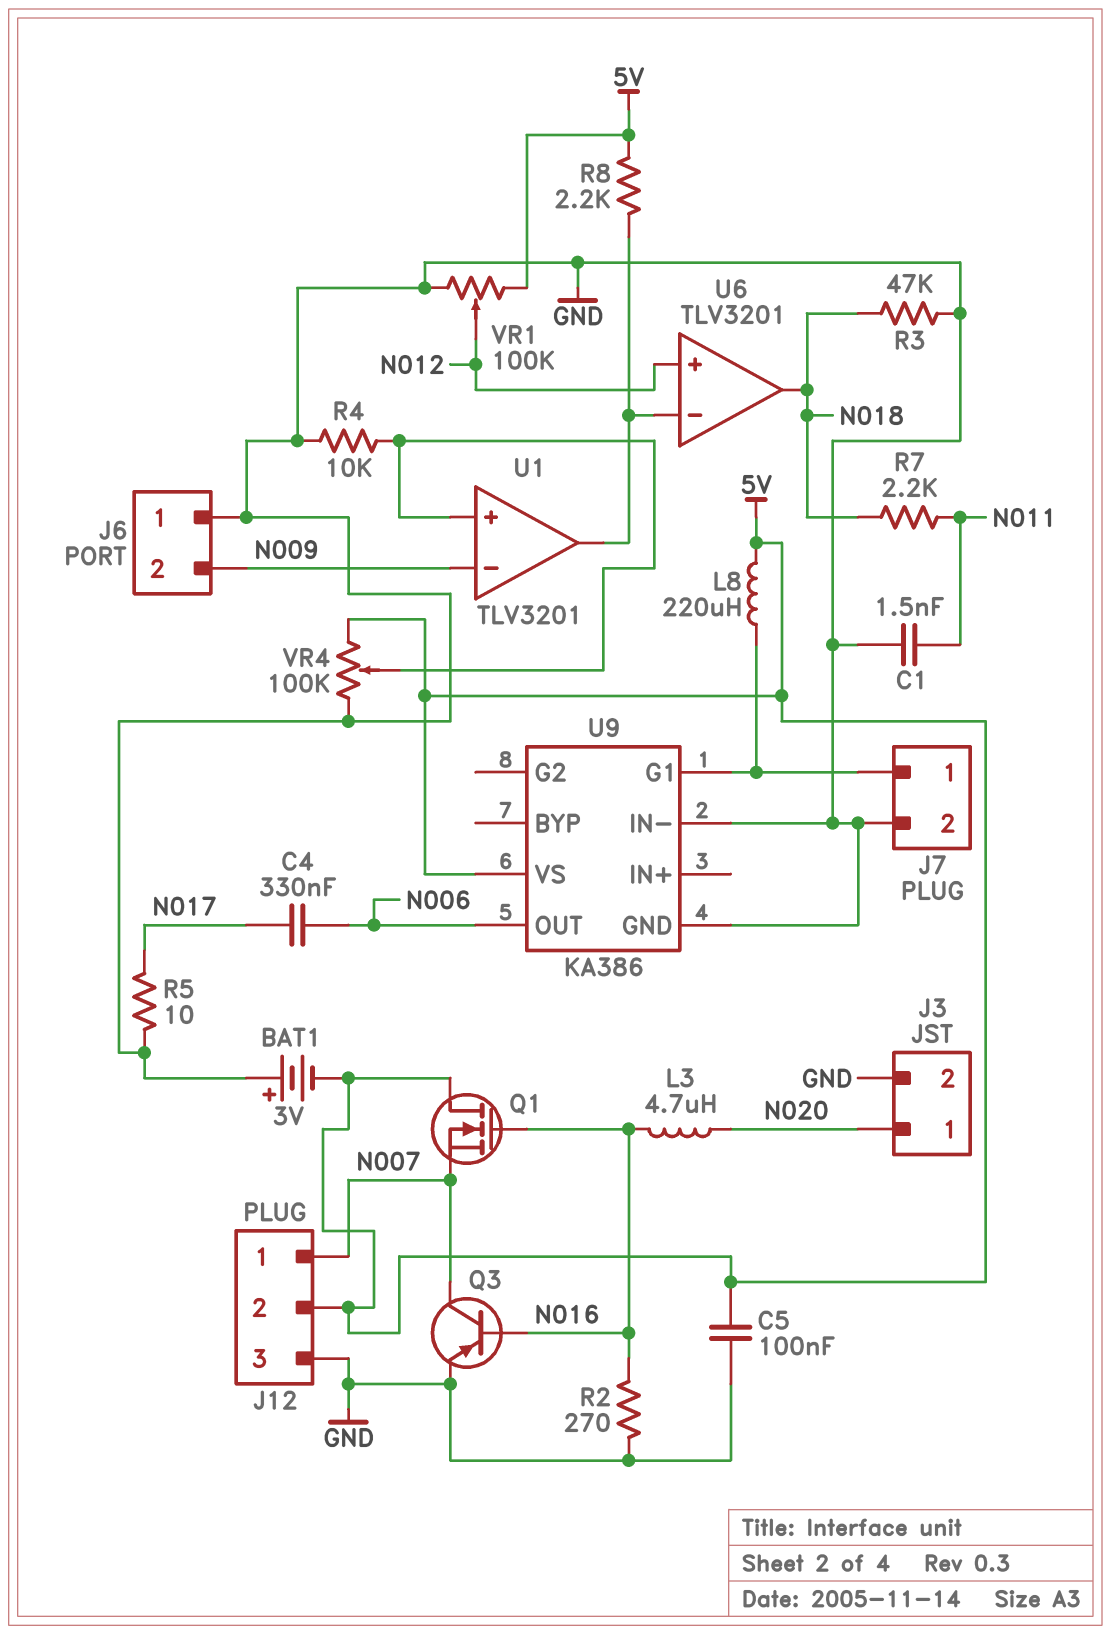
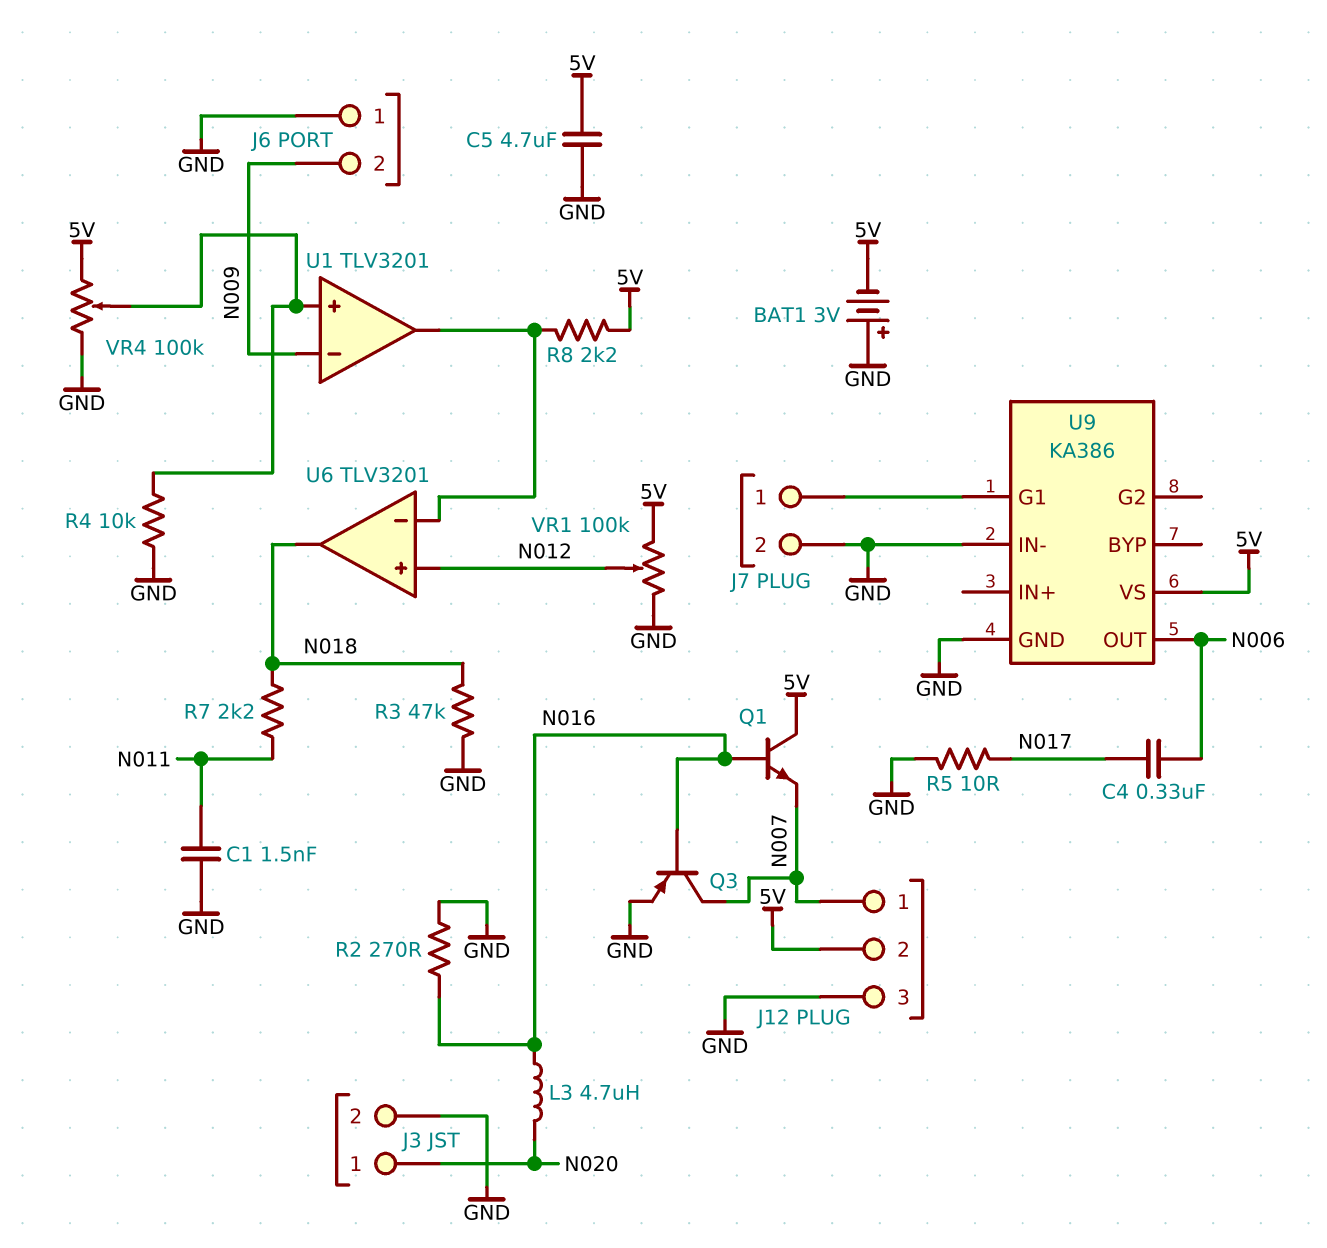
C5: 100nF (5V, GND) -> 4.7uF (5V, GND)
L8: 220uH (5V, J7/1) -> none
Q1: NMOS (G N016, D 5V, S N007) -> NPN (B N016, C 5V, E N007)

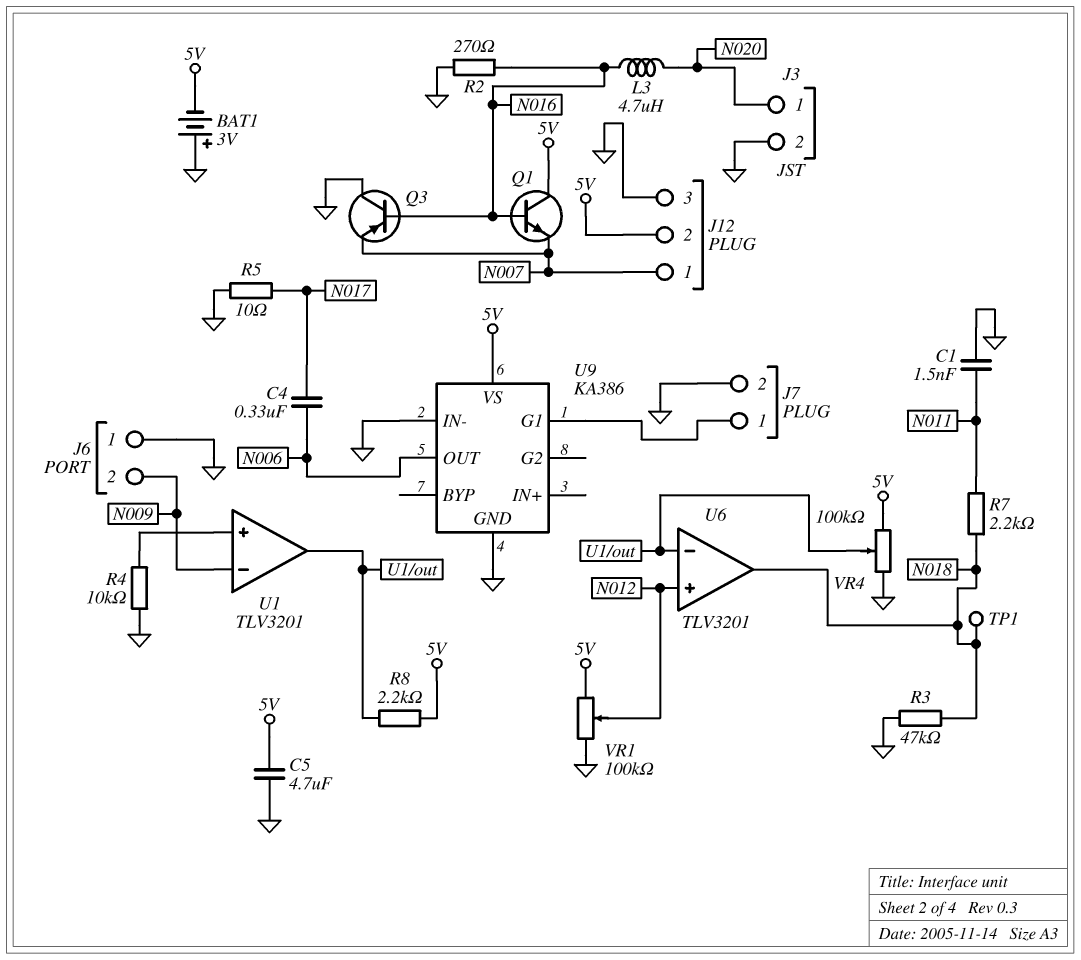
Q3: PNP (B N016, C N007, E GND) -> PNP (B N016, C GND, E N007)
TP1: none -> test point (N018)
VR4: 100k (5V, GND, wiper U1/in+) -> 100k (5V, GND, wiper U1/out)

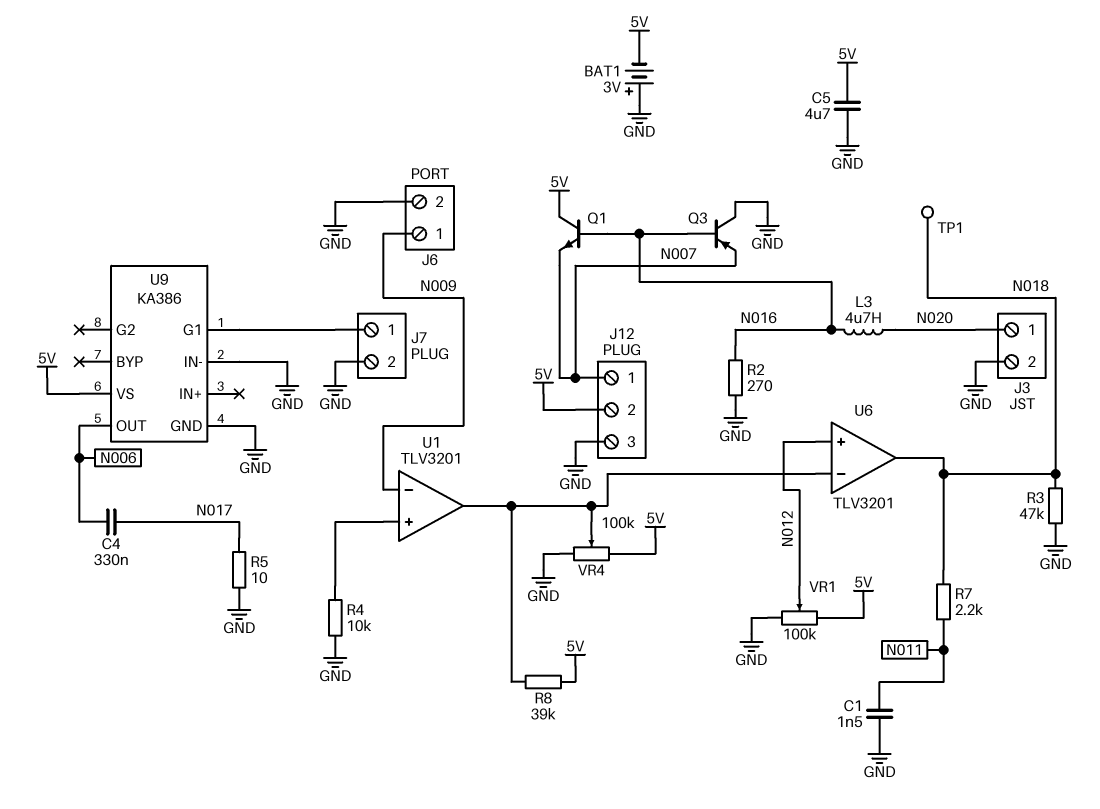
J6 pin 1: GND -> N009
J6 pin 2: N009 -> GND
R8: 2.2k (5V, U1/out) -> 39k (5V, U1/out)

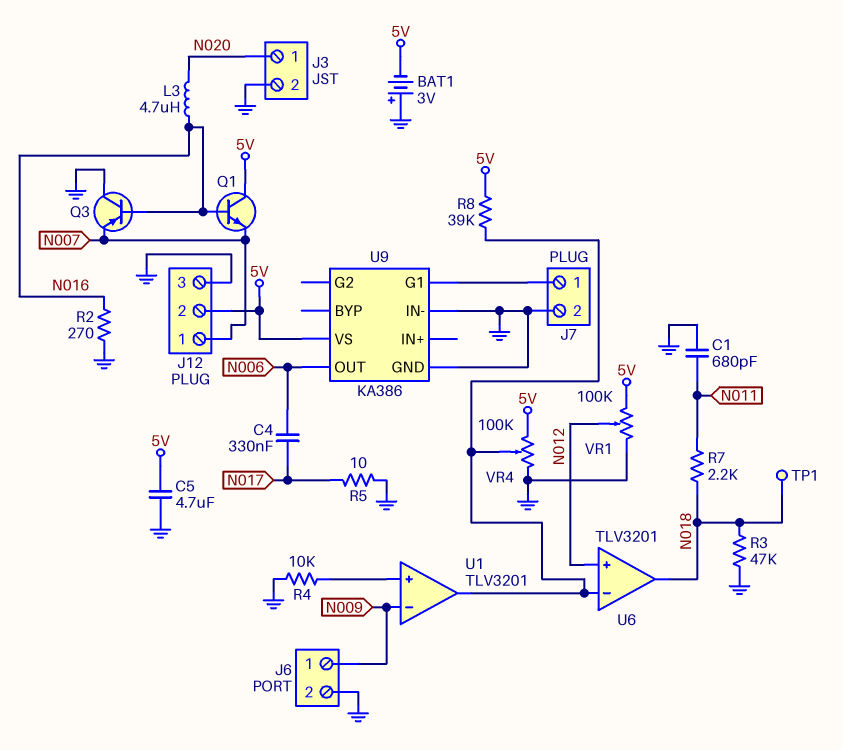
C1: 1.5nF (GND, N011) -> 680pF (GND, N011)

